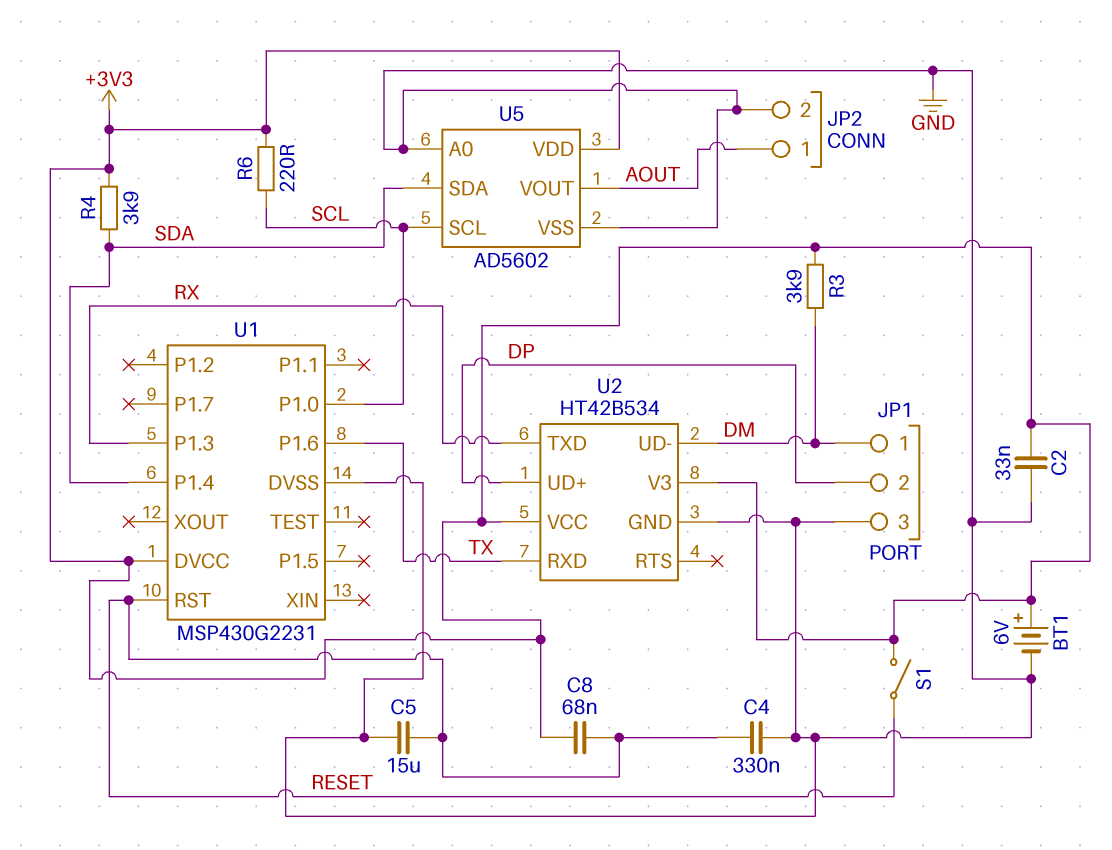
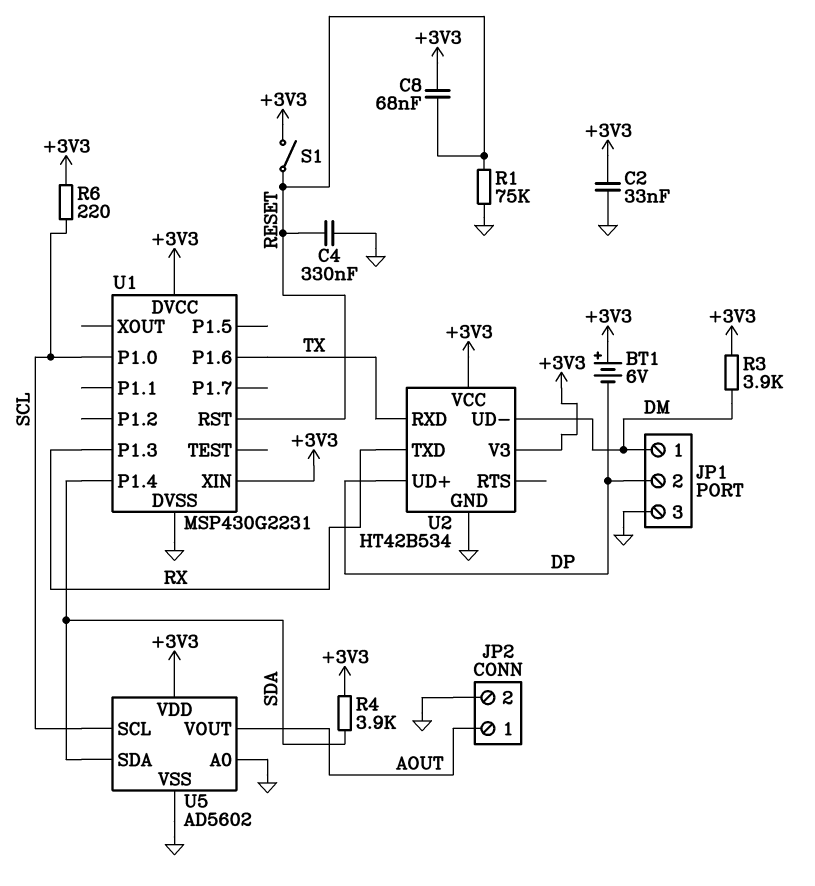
BT1: 6V (plus +3V3, minus GND) -> 6V (plus +3V3, minus DP)
C5: 15uF (GND, RESET) -> none
R1: none -> 75k (GND, RESET)
U1 pin XIN: none -> +3V3

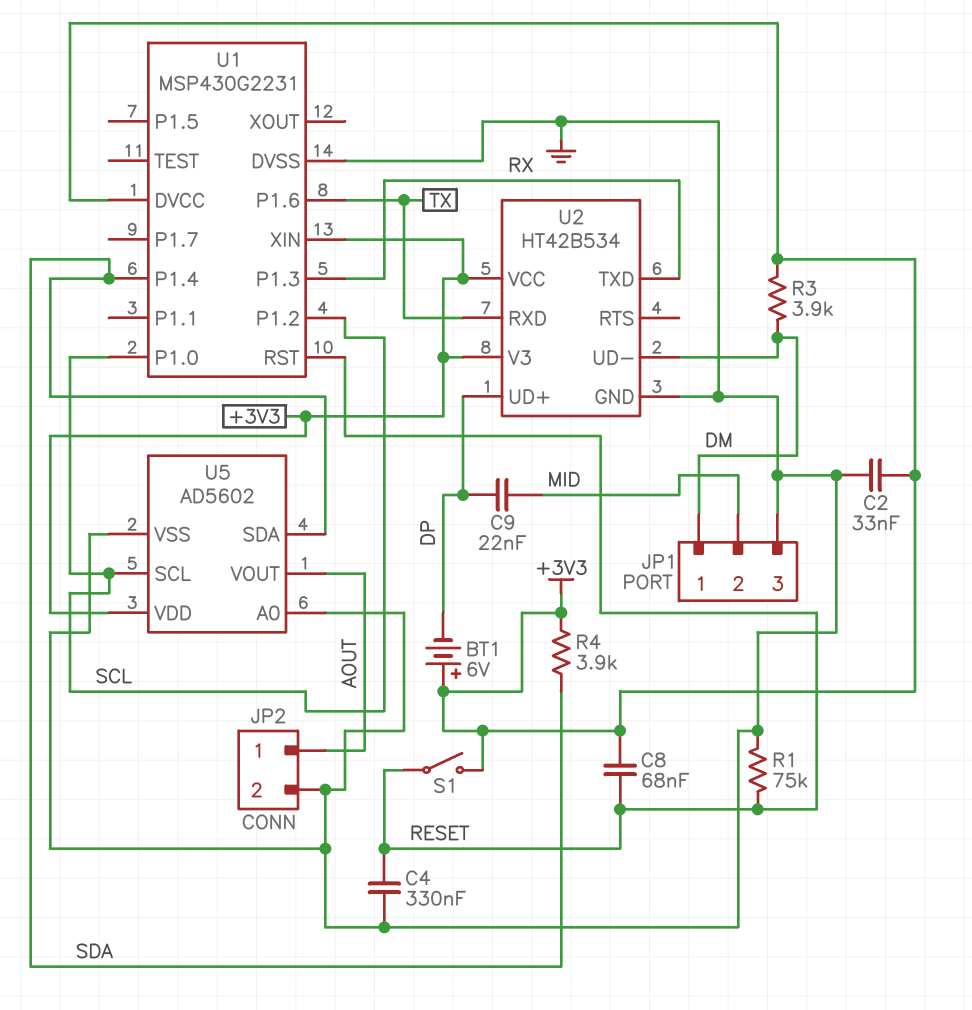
C9: none -> 22nF (DP, MID)
JP1 pin 2: DP -> MID
R6: 220 (+3V3, SCL) -> none
U1 pin P1.2: none -> SCL

